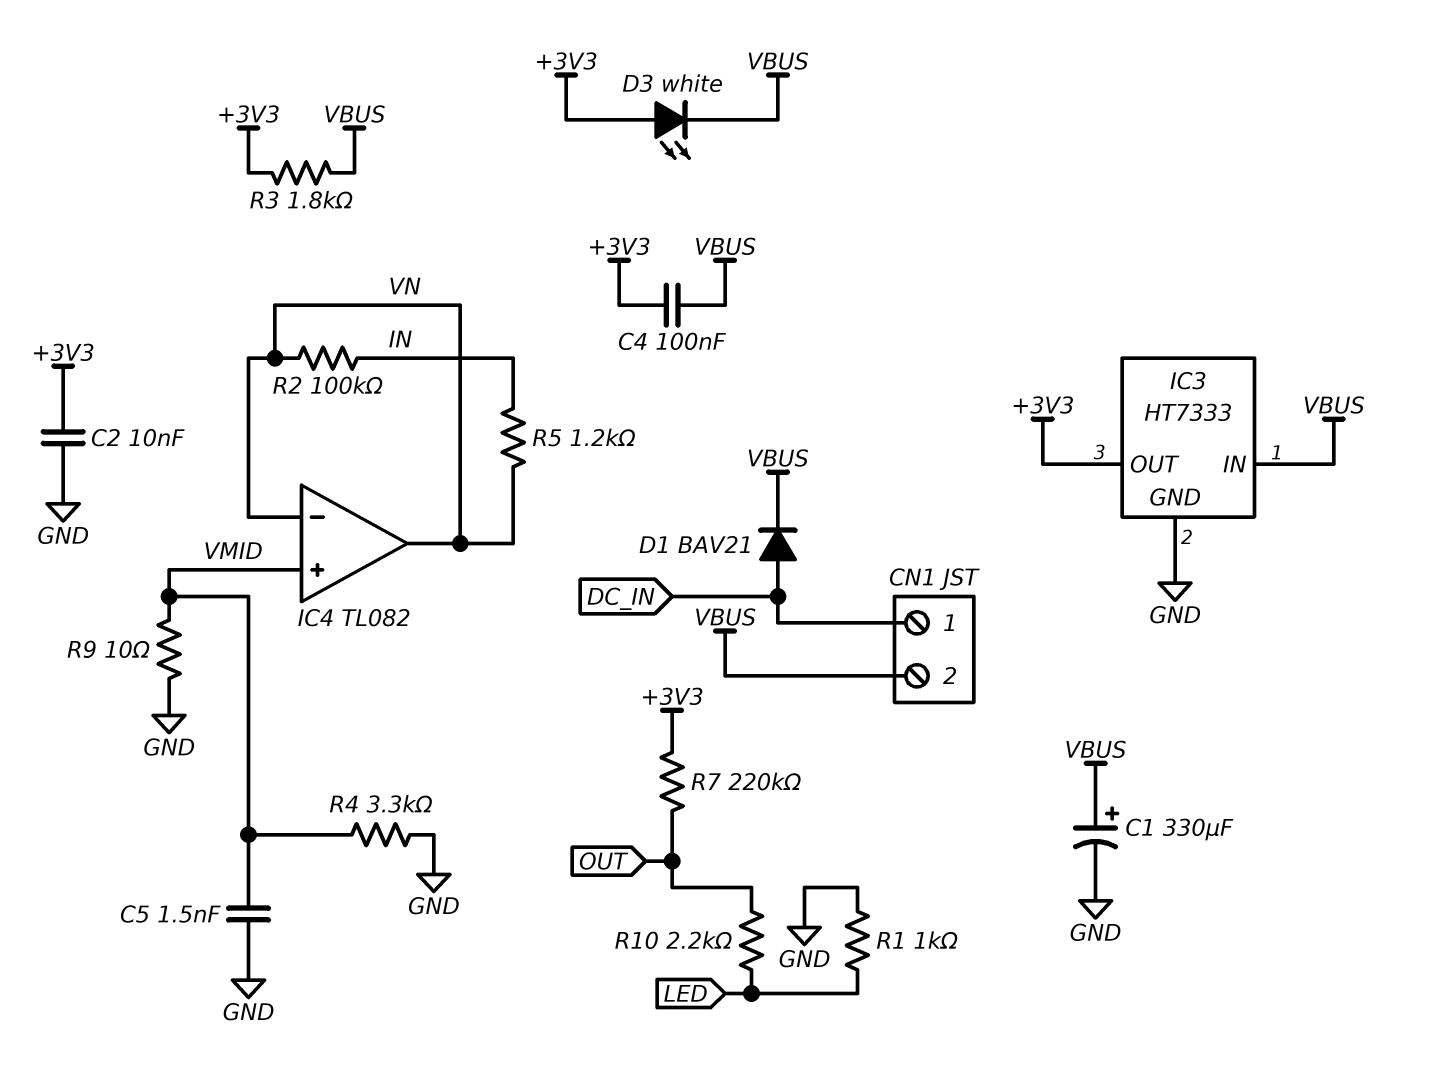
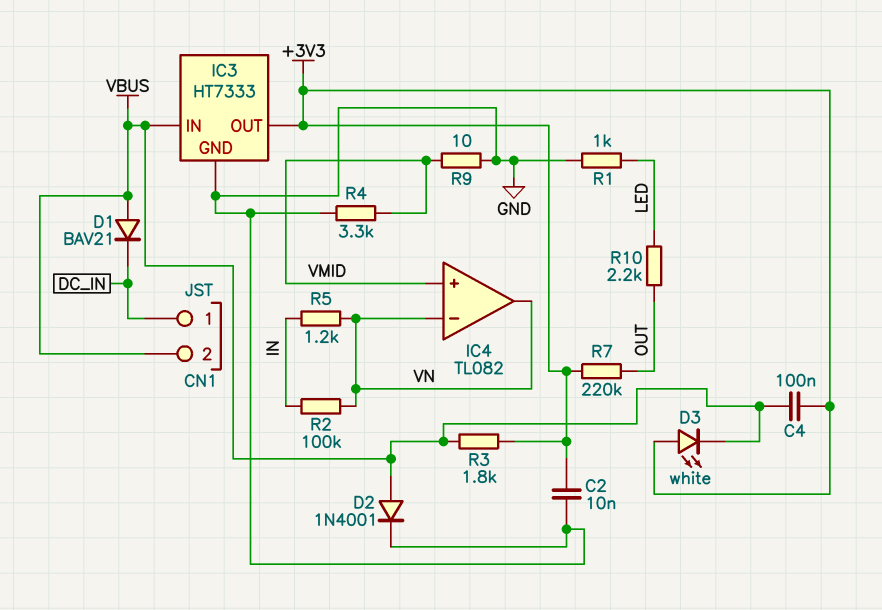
C1: 330uF (plus VBUS, minus GND) -> none
C5: 1.5nF (GND, VMID) -> none
D1: diode BAV21 (A DC_IN, K VBUS) -> diode BAV21 (A VBUS, K DC_IN)
D2: none -> diode 1N4001 (A VBUS, K GND)

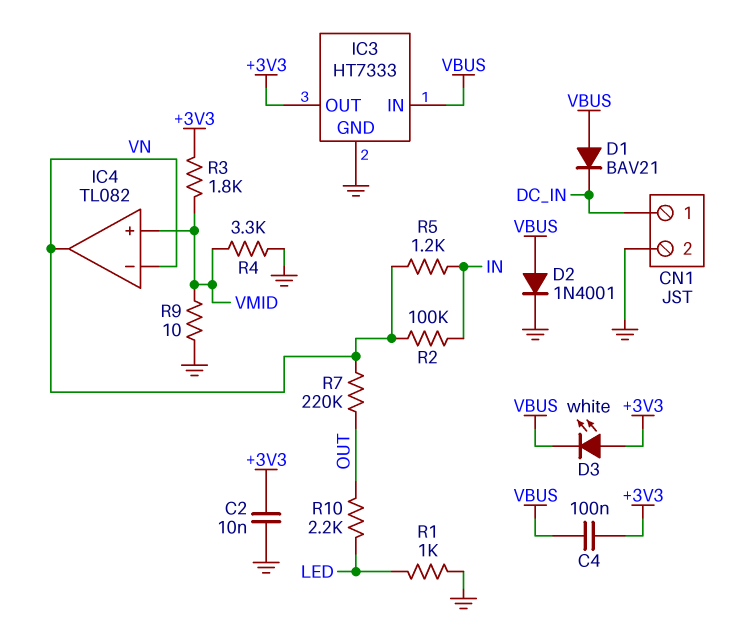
CN1 pin 2: VBUS -> GND
R3: 1.8k (+3V3, VBUS) -> 1.8k (+3V3, VMID)
R7: 220k (+3V3, OUT) -> 220k (OUT, VN)

